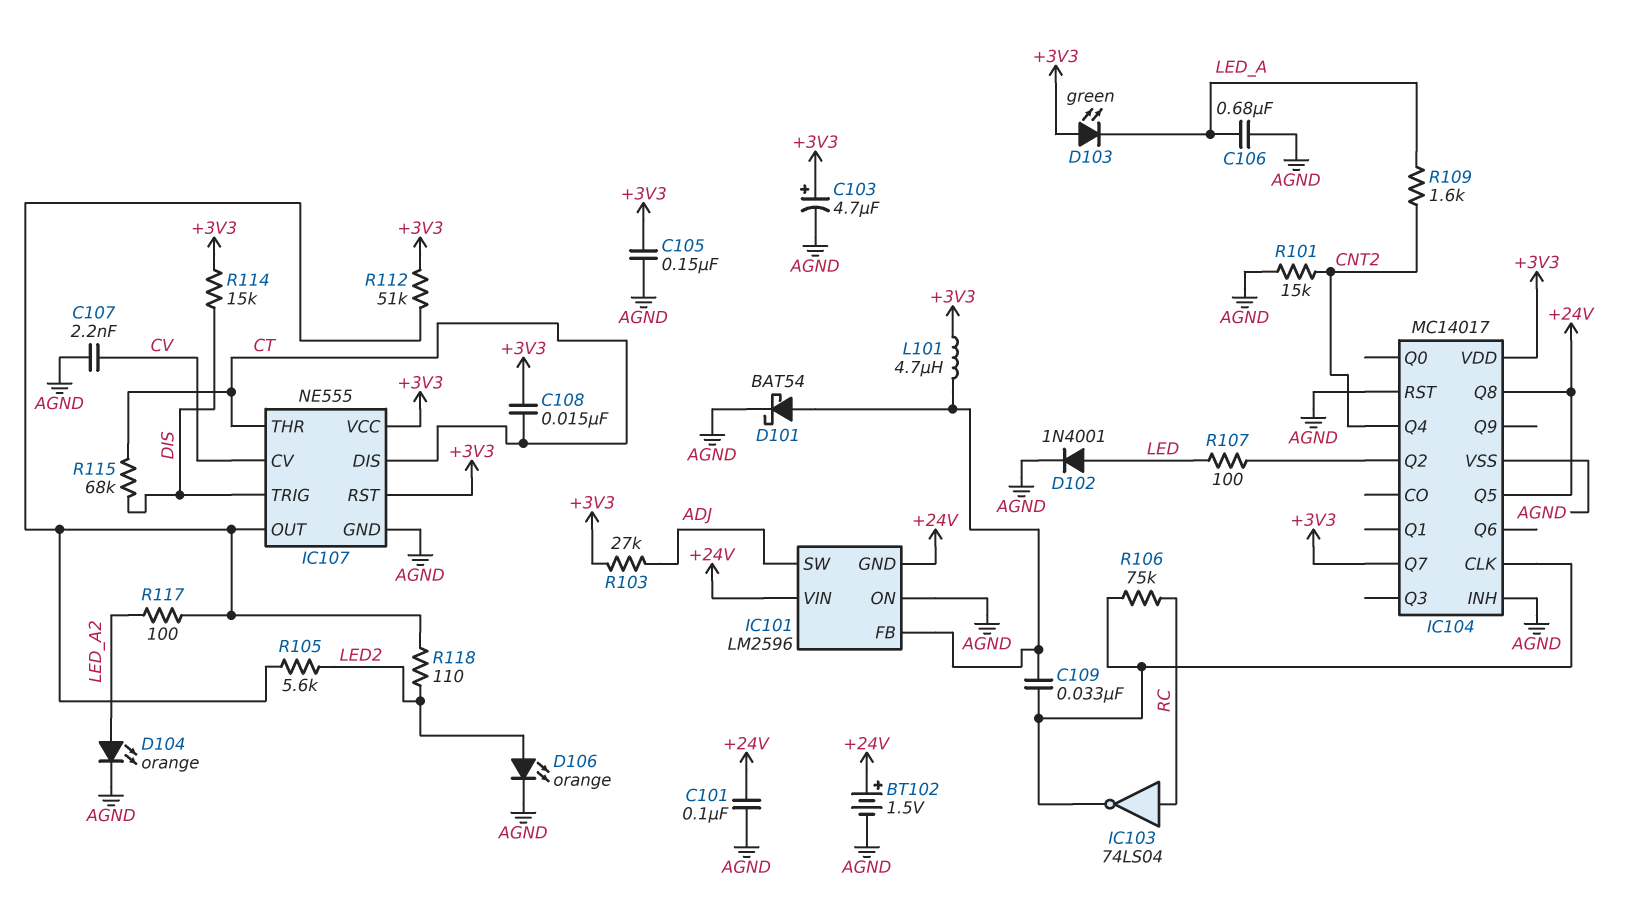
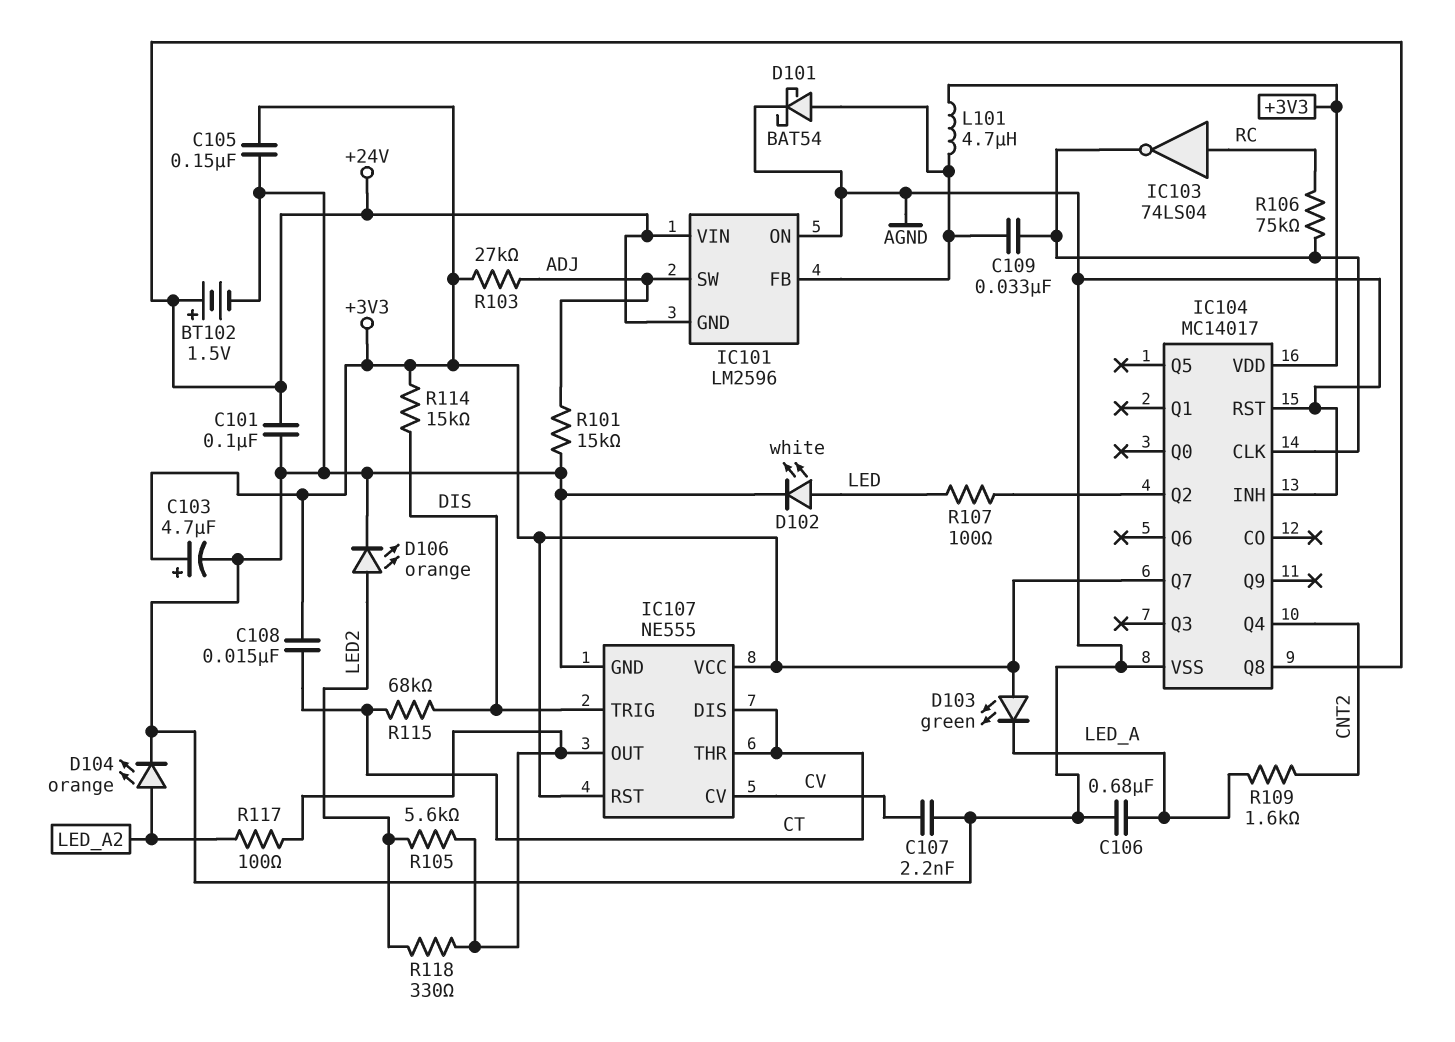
D102: diode 1N4001 (A LED, K AGND) -> LED white (A LED, K AGND)
IC104 pin Q5: +24V -> none
R101: 15k (AGND, CNT2) -> 15k (ADJ, AGND)
R112: 51k (+3V3, IC107/OUT) -> none
R118: 110 (IC107/OUT, LED2) -> 330 (IC107/OUT, LED2)

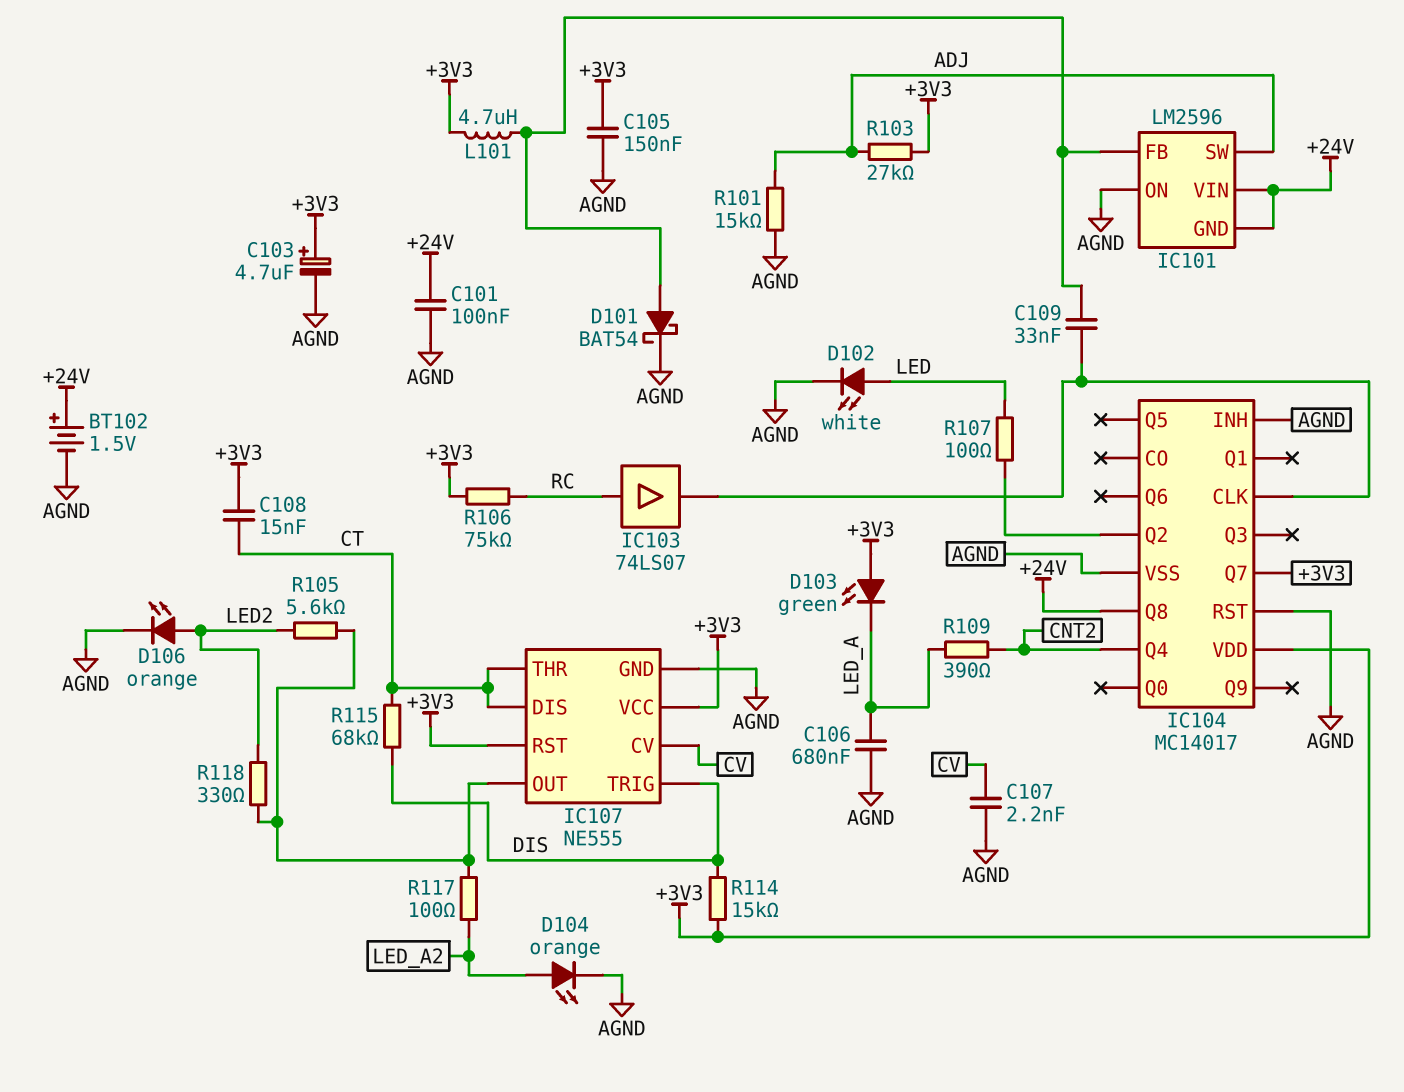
IC103: NOT 74LS04 (in RC, out IC104/CLK) -> buffer 74LS07 (in RC, out IC104/CLK)
R106: 75k (IC104/CLK, RC) -> 75k (+3V3, RC)
R109: 1.6k (CNT2, LED_A) -> 390 (CNT2, LED_A)

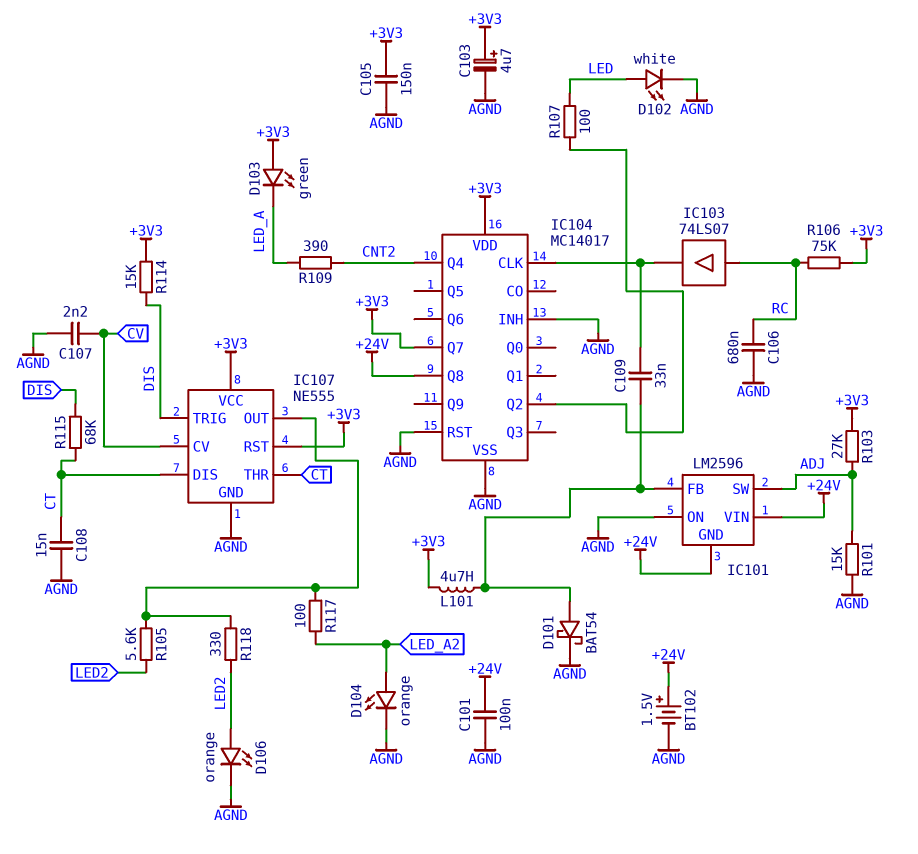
C106: 680nF (AGND, LED_A) -> 680nF (AGND, RC)
C108: 15nF (+3V3, CT) -> 15nF (AGND, CT)

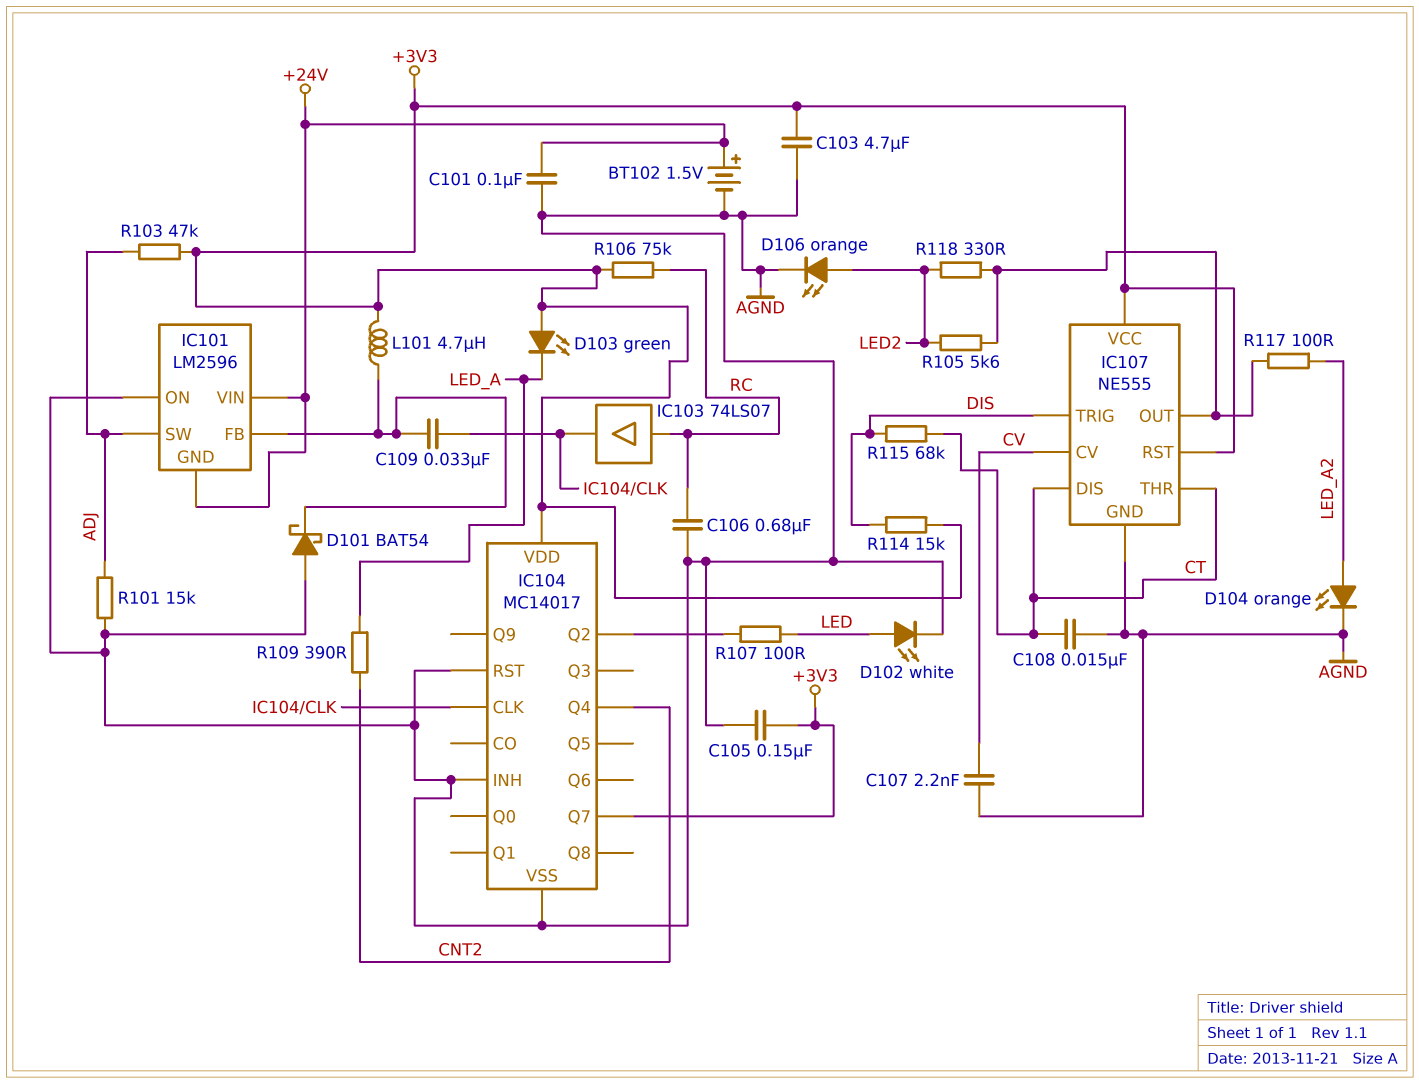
C103: 4.7uF (plus +3V3, minus AGND) -> 4.7uF (+3V3, AGND)
D101: schottky BAT54 (A IC101/FB, K AGND) -> schottky BAT54 (A AGND, K IC101/FB)
IC104 pin Q8: +24V -> none
R103: 27k (+3V3, ADJ) -> 47k (+3V3, ADJ)

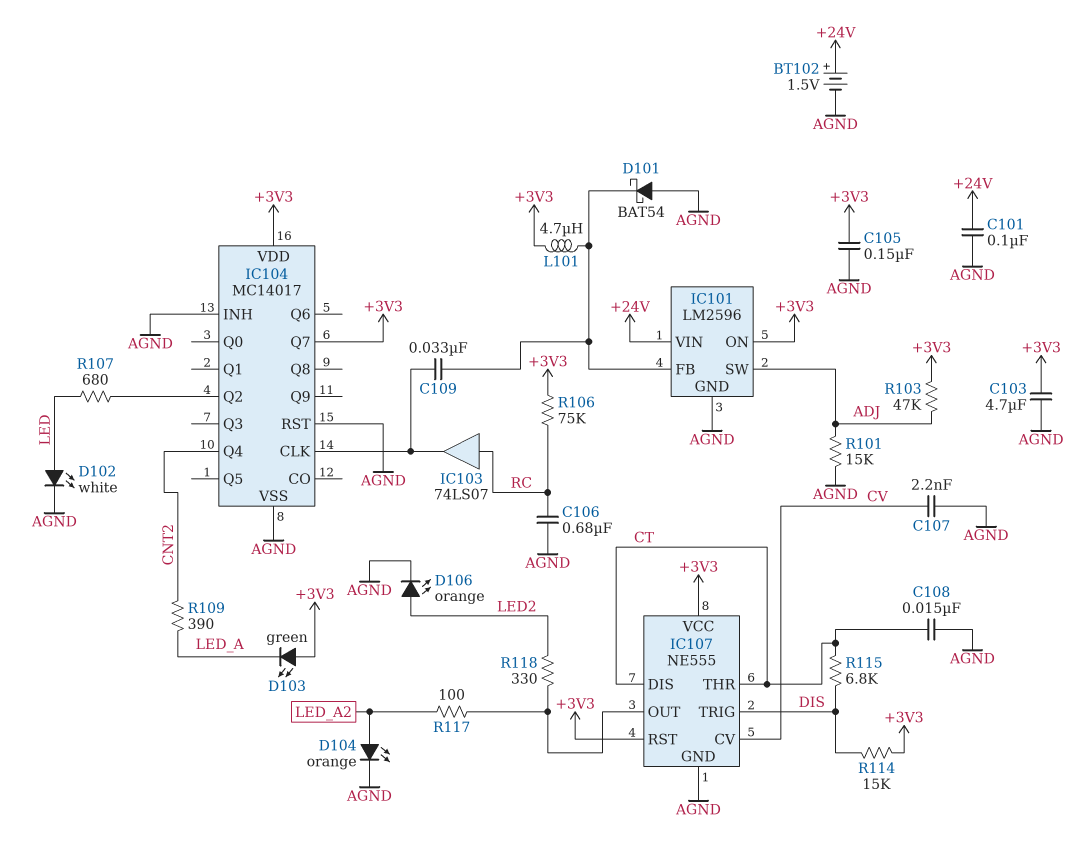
IC101 pin GND: +24V -> AGND
IC101 pin ON: AGND -> +3V3
R105: 5.6k (IC107/OUT, LED2) -> none
R107: 100 (IC104/Q2, LED) -> 680 (IC104/Q2, LED)
R115: 68k (CT, DIS) -> 6.8k (CT, DIS)

